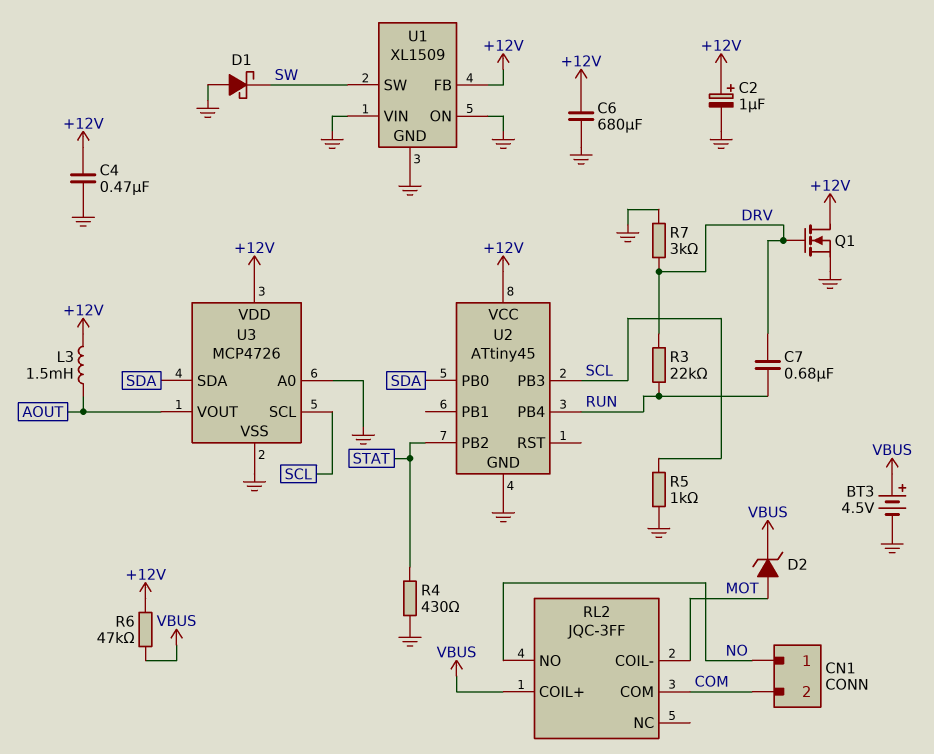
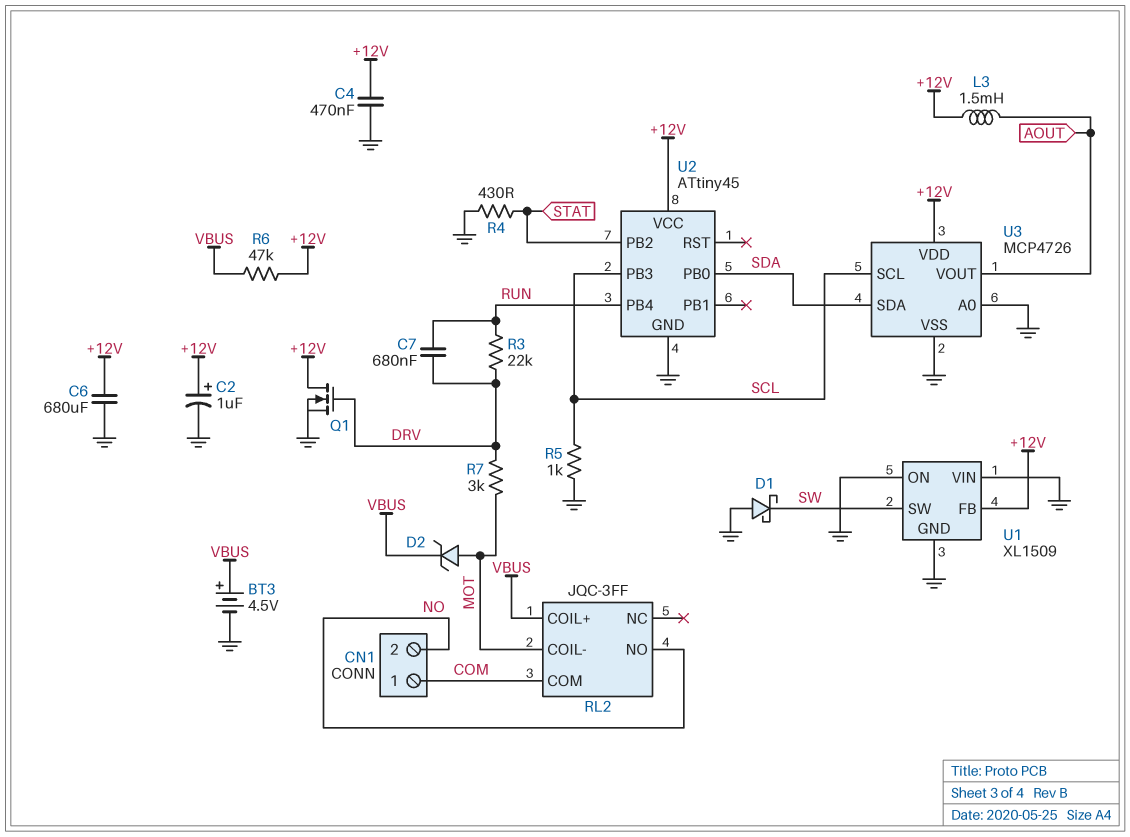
CN1 pin 1: NO -> COM
CN1 pin 2: COM -> NO
R7: 3k (DRV, GND) -> 3k (DRV, MOT)

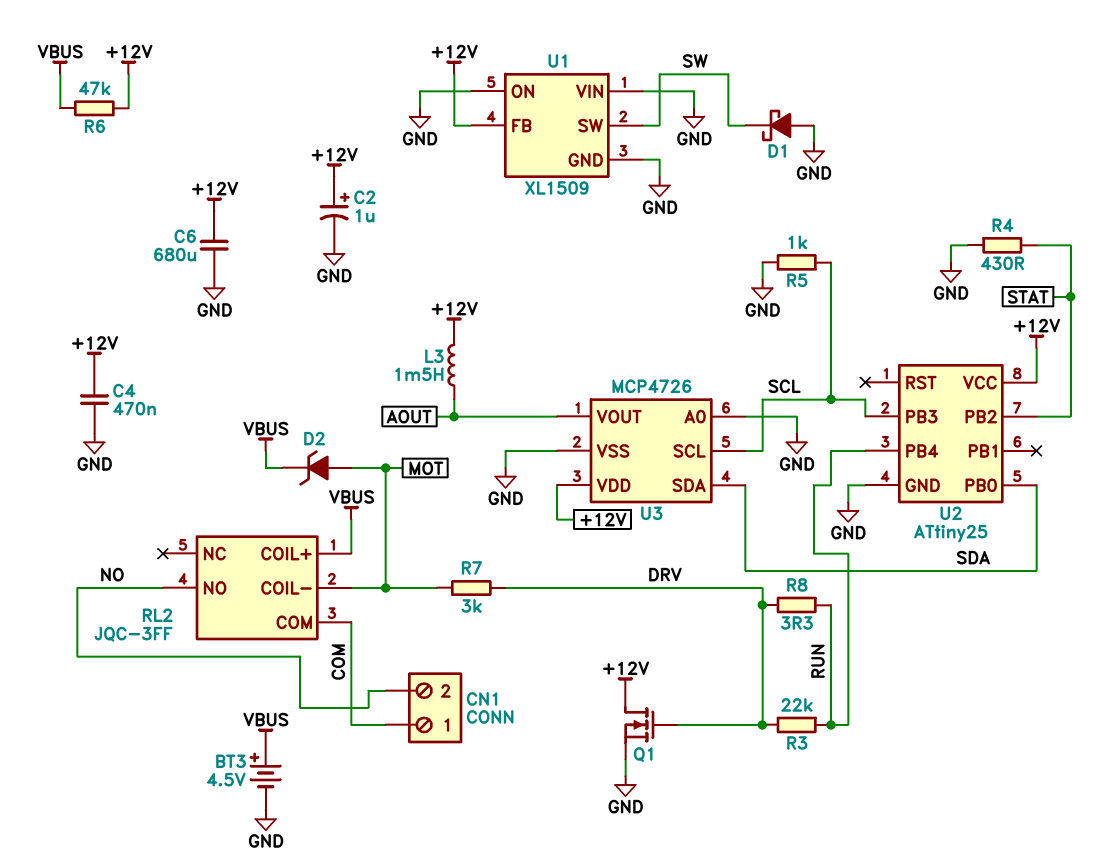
C7: 680nF (DRV, RUN) -> none
R8: none -> 3.3 (DRV, RUN)
U2: ATtiny45 -> ATtiny25

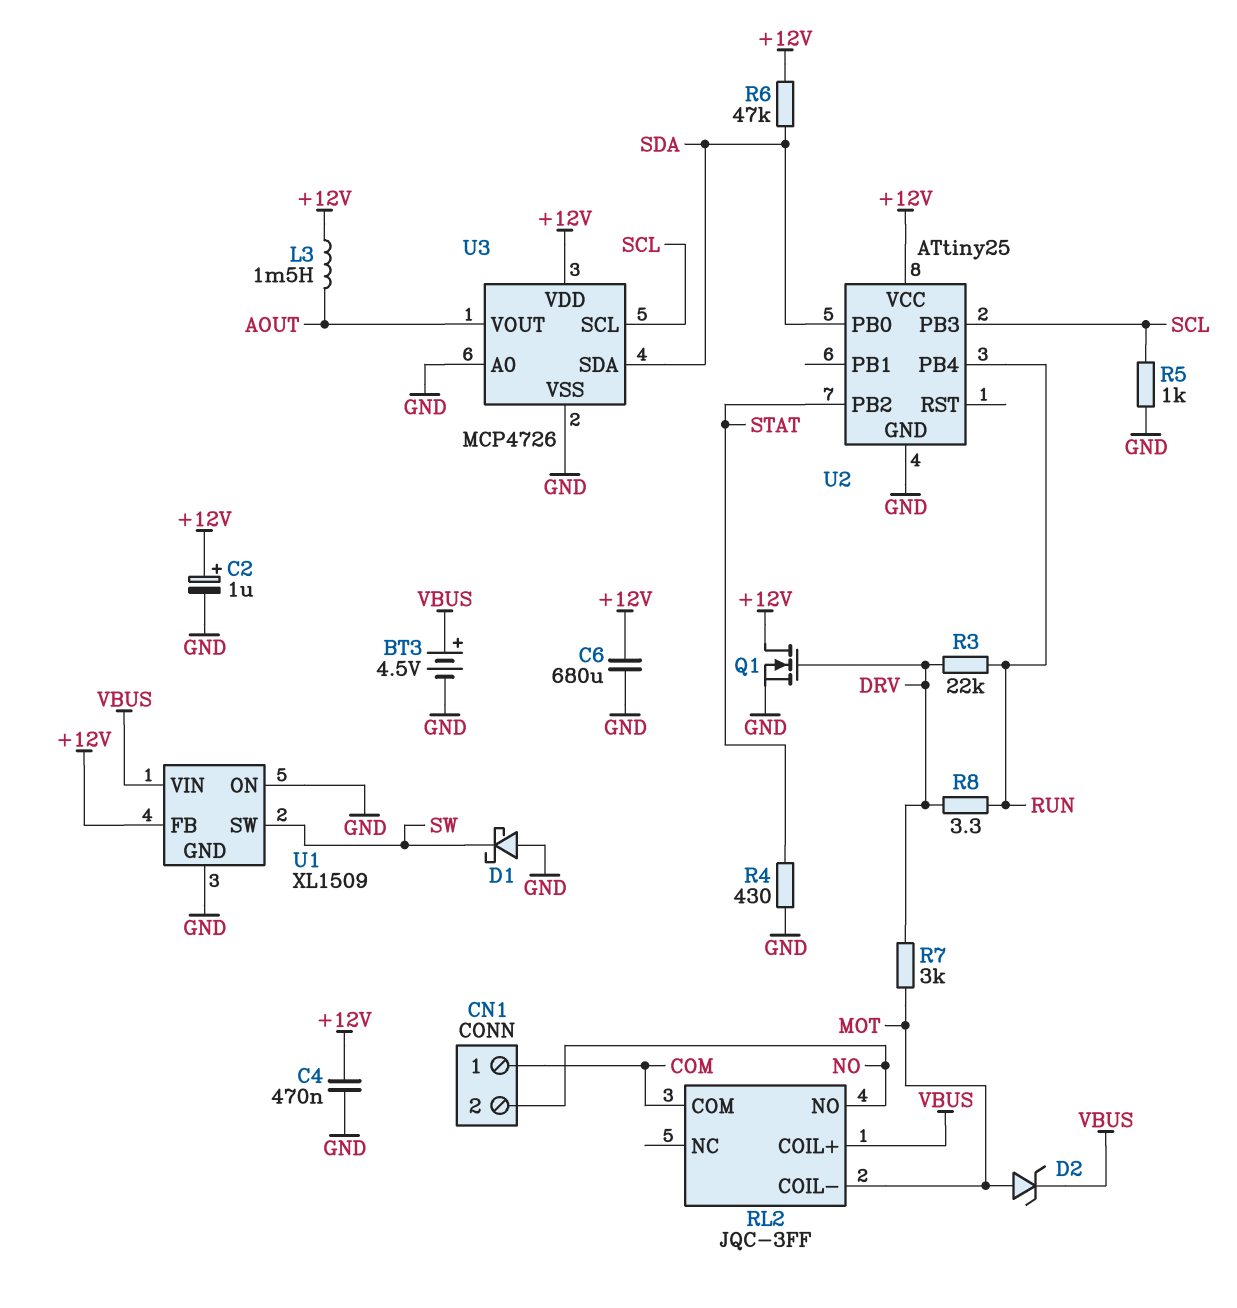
R6: 47k (+12V, VBUS) -> 47k (+12V, SDA)
U1 pin VIN: GND -> VBUS

